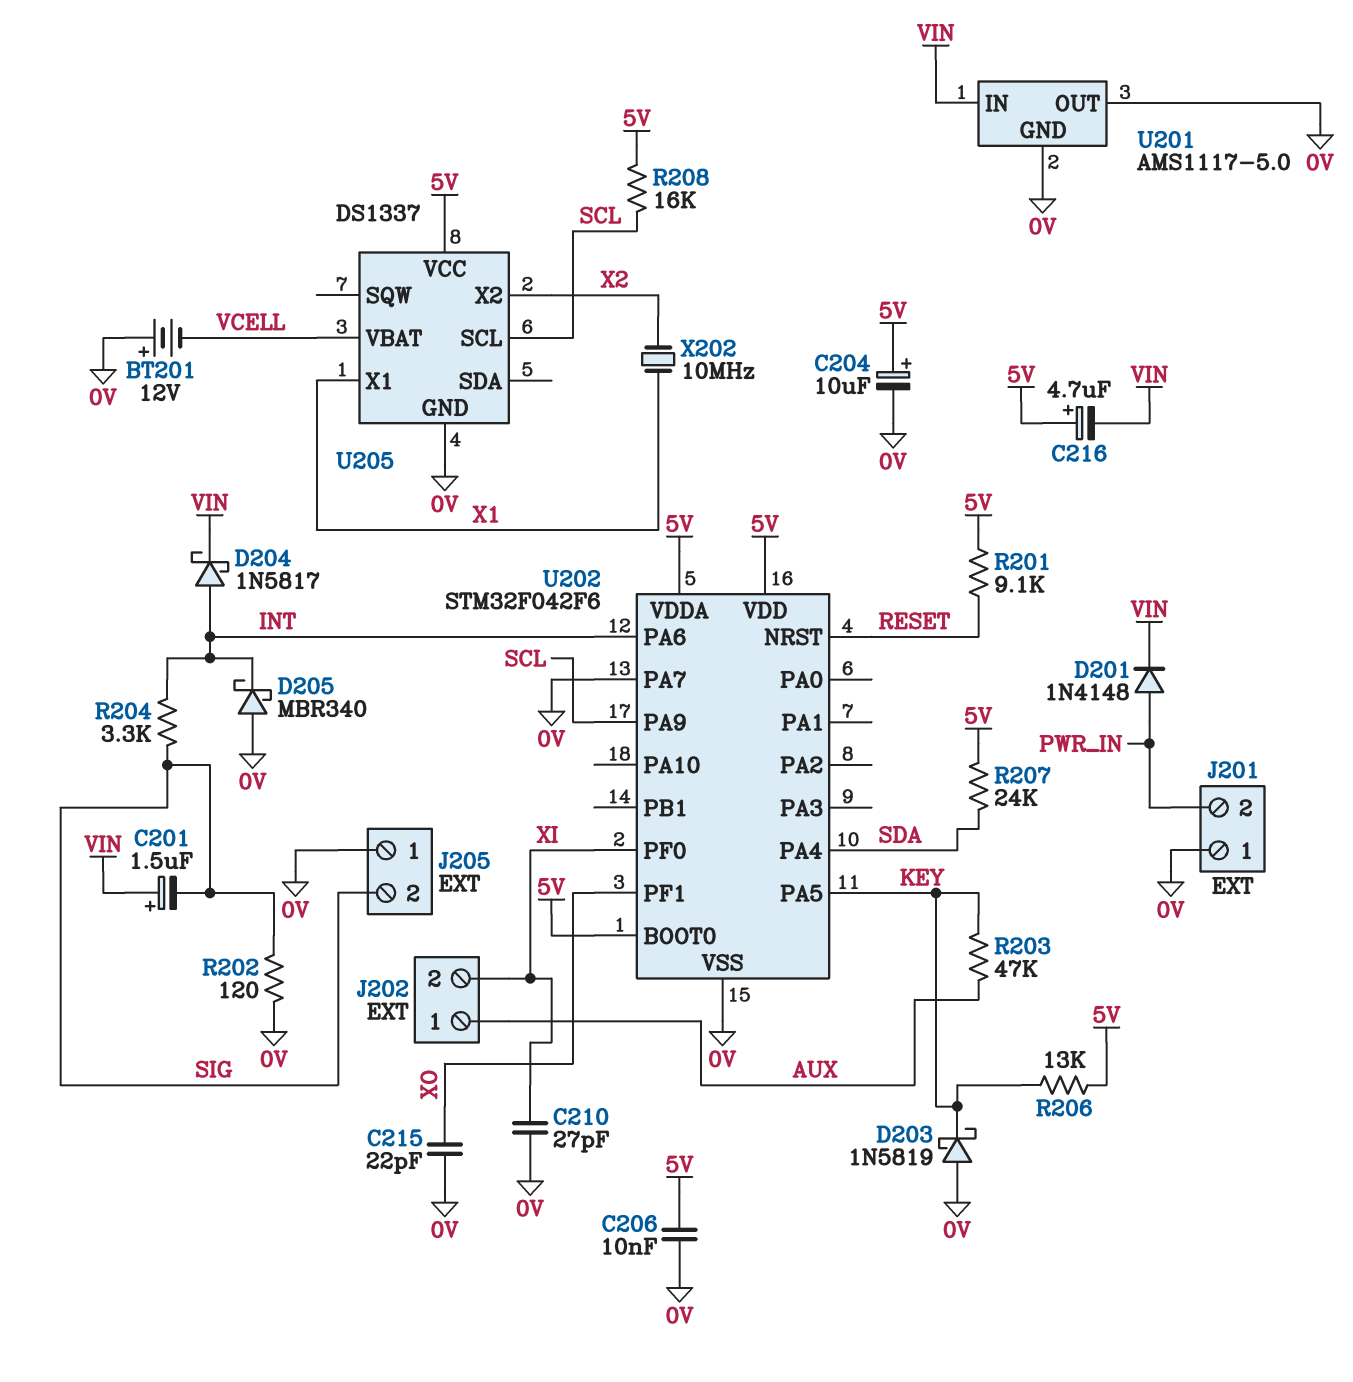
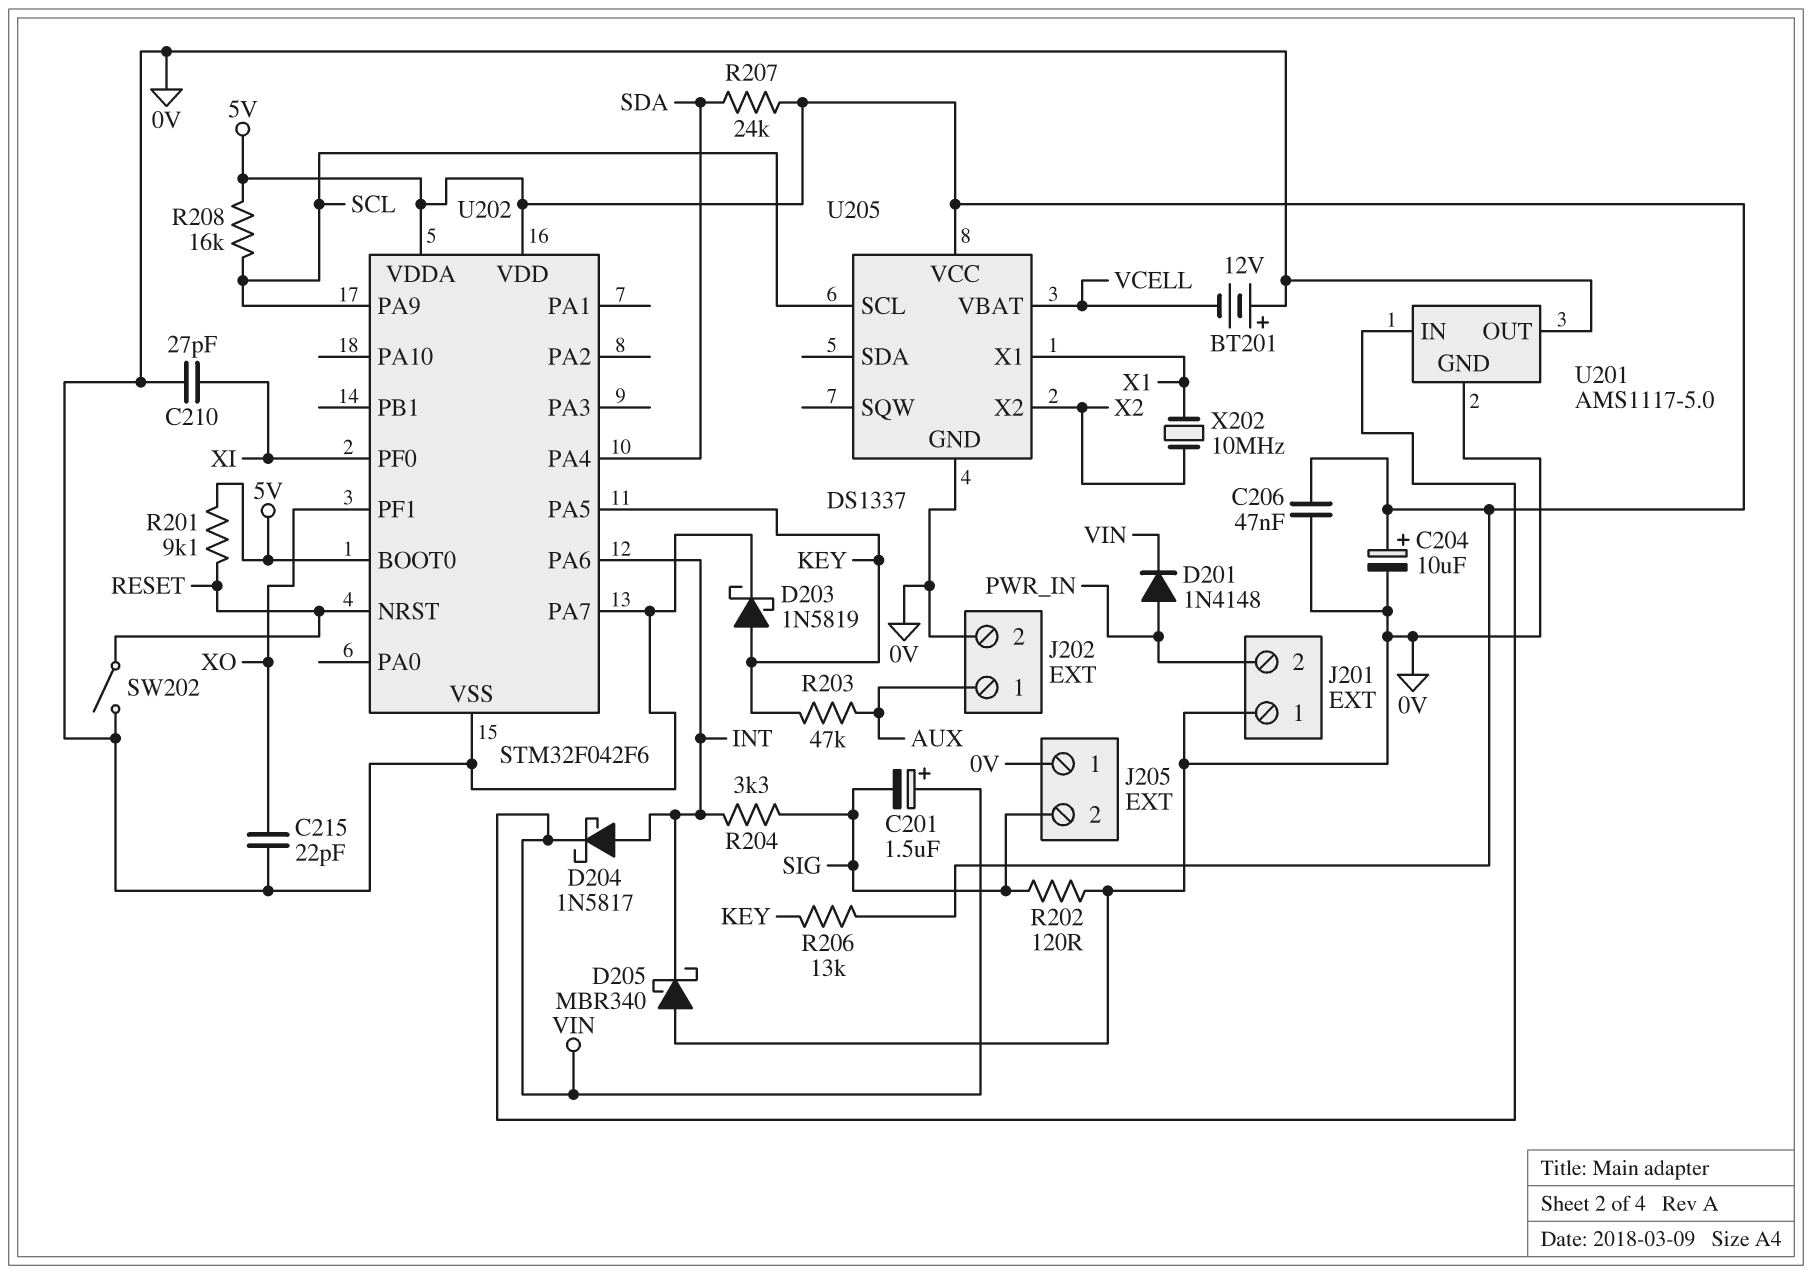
C206: 10nF (0V, 5V) -> 47nF (0V, 5V)
C216: 4.7uF (plus 5V, minus VIN) -> none
D203: schottky 1N5819 (A 0V, K KEY) -> schottky 1N5819 (A KEY, K 0V)
J202 pin 2: XI -> 0V
SW202: none -> switch (0V, RESET)

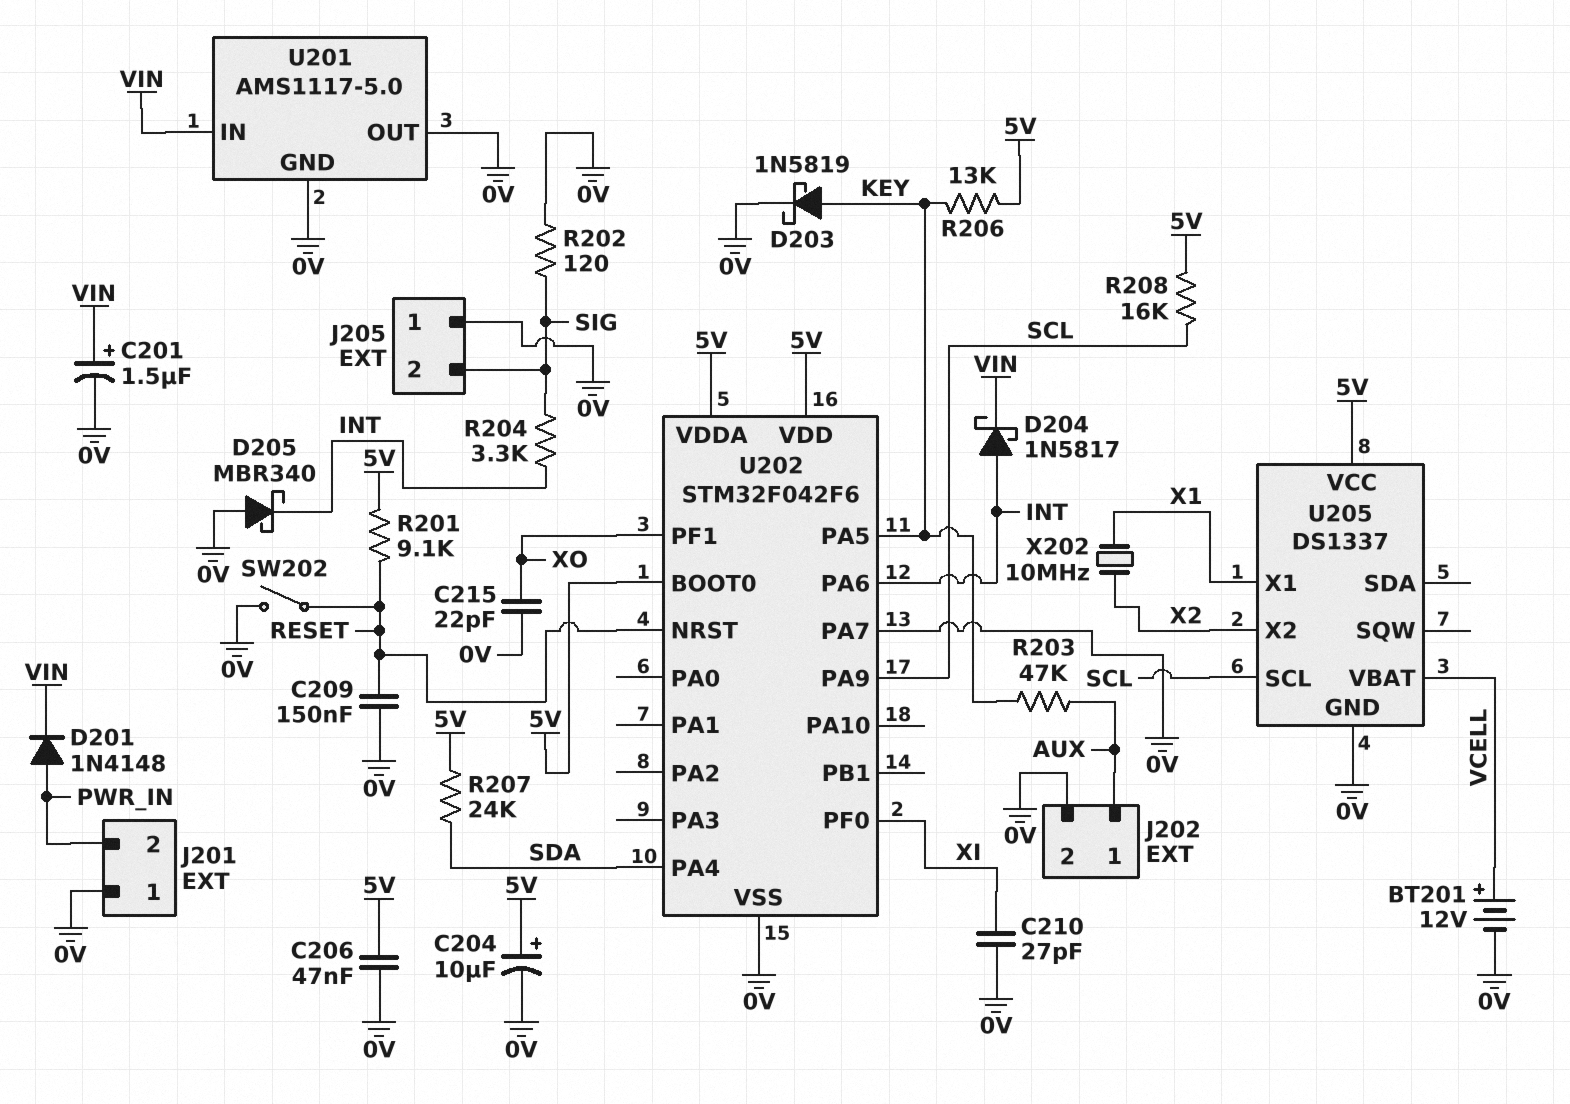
BT201: 12V (plus 0V, minus VCELL) -> 12V (plus VCELL, minus 0V)
C201: 1.5uF (plus VIN, minus SIG) -> 1.5uF (plus VIN, minus 0V)
C209: none -> 150nF (0V, RESET)

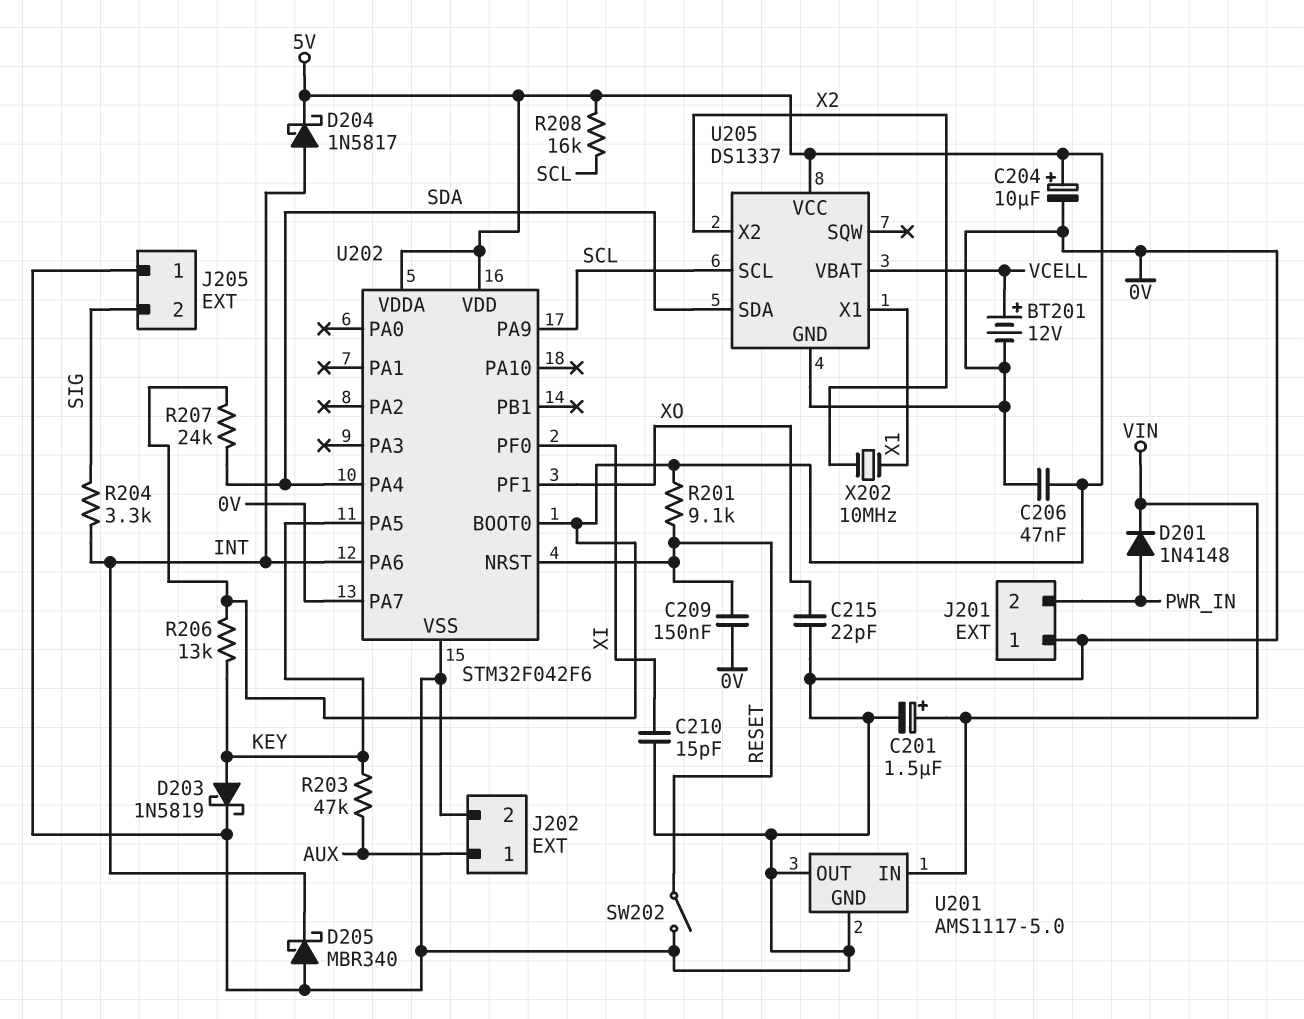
C210: 27pF (0V, XI) -> 15pF (0V, XI)
D204: schottky 1N5817 (A INT, K VIN) -> schottky 1N5817 (A INT, K 5V)
R202: 120 (0V, SIG) -> none
U205 pin SDA: none -> SDA

